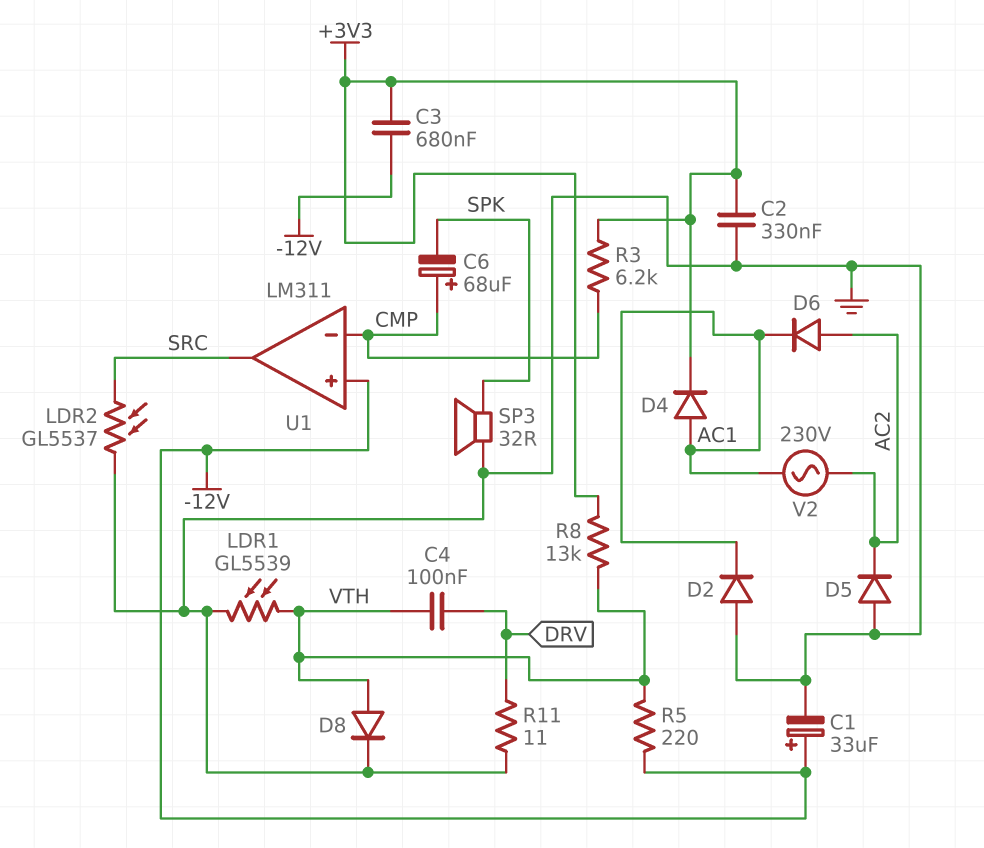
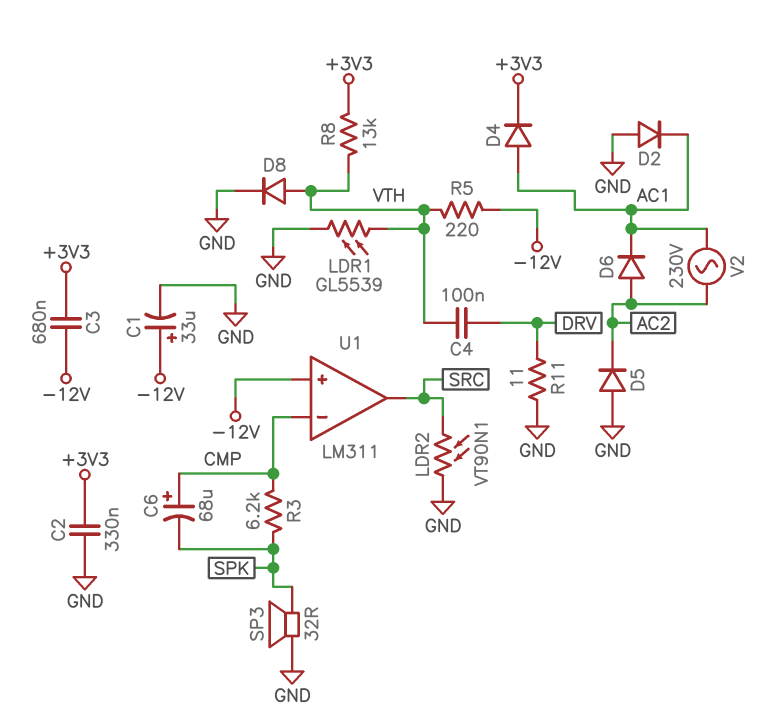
LDR2: GL5537 (GND, SRC) -> VT90N1 (GND, SRC)
R3: 6.2k (+3V3, CMP) -> 6.2k (CMP, SPK)

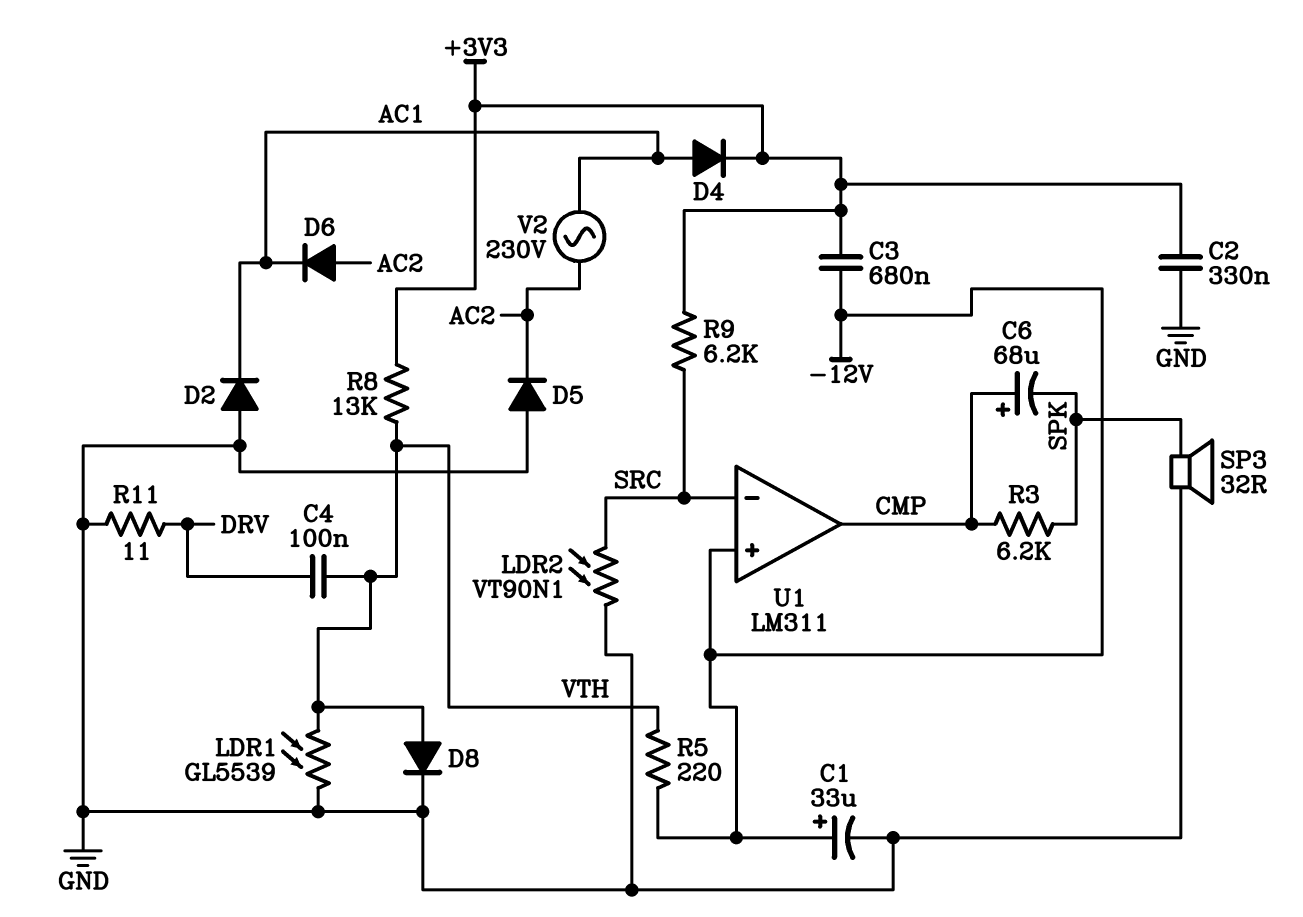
R9: none -> 6.2k (+3V3, SRC)
U1 pin in-: CMP -> SRC
U1 pin out: SRC -> CMP

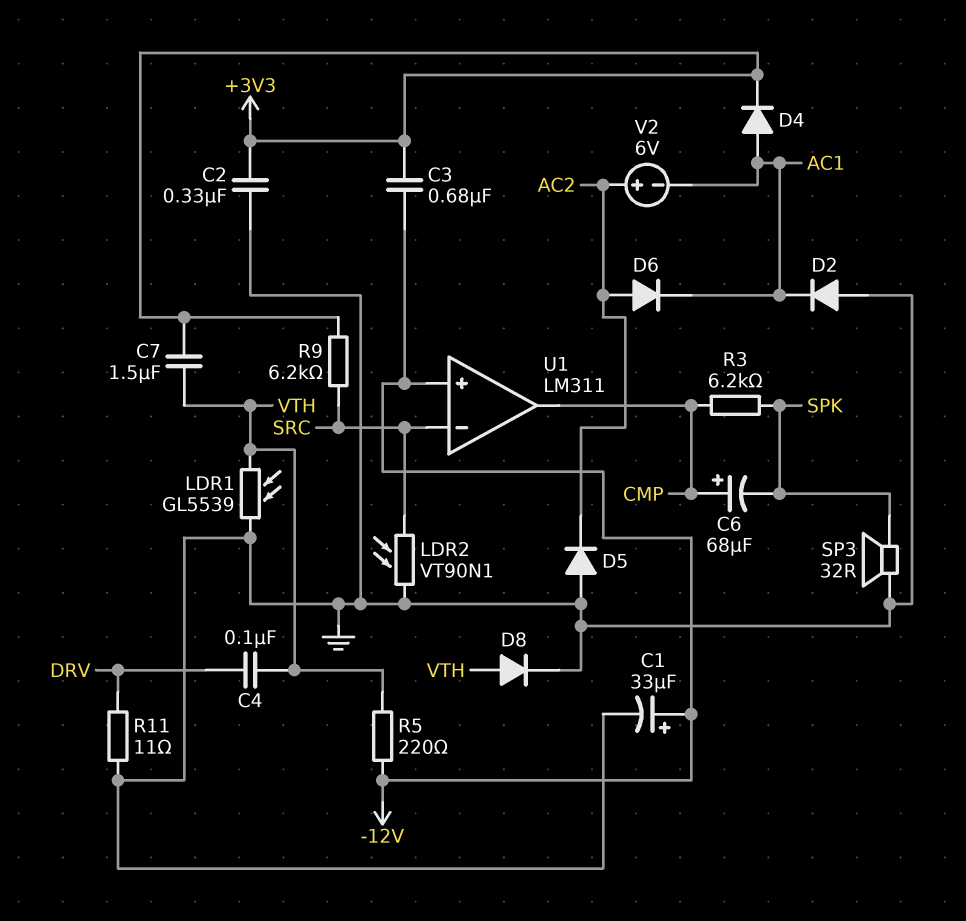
C7: none -> 1.5uF (+3V3, VTH)
R8: 13k (+3V3, VTH) -> none
V2: AC 230V (AC1, AC2) -> 6V (plus AC2, minus AC1)

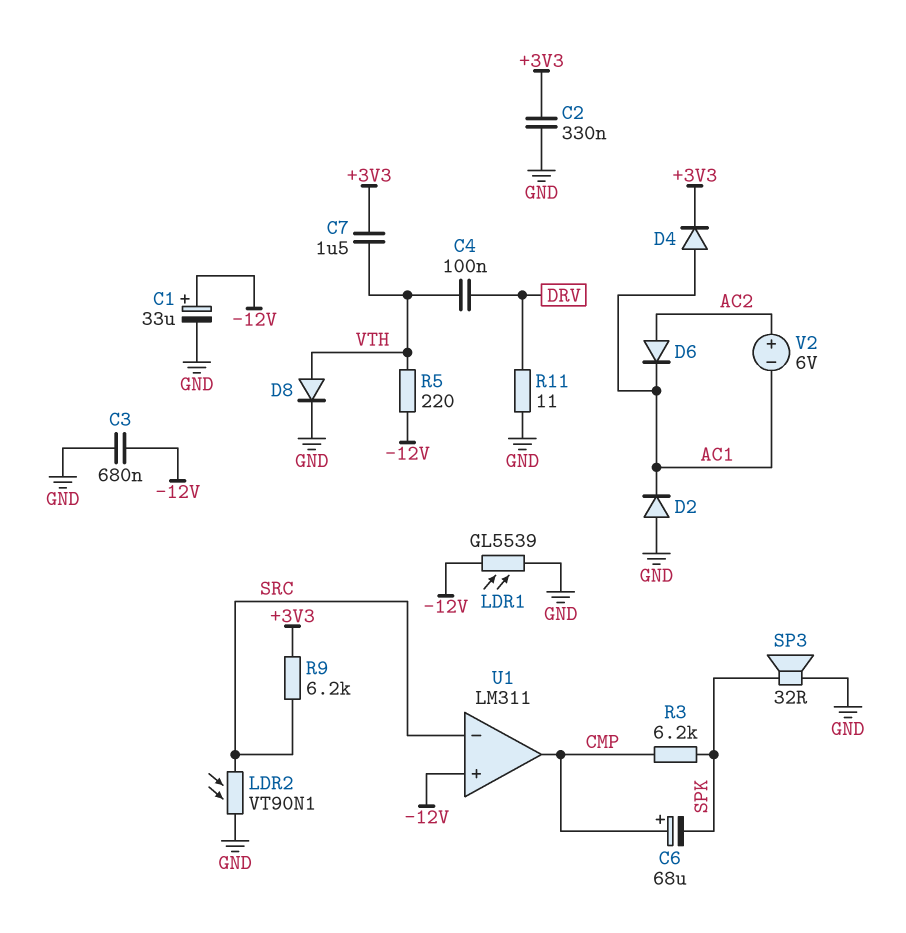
C3: 680nF (+3V3, -12V) -> 680nF (-12V, GND)
D5: diode (A GND, K AC2) -> none
LDR1: GL5539 (GND, VTH) -> GL5539 (-12V, GND)

